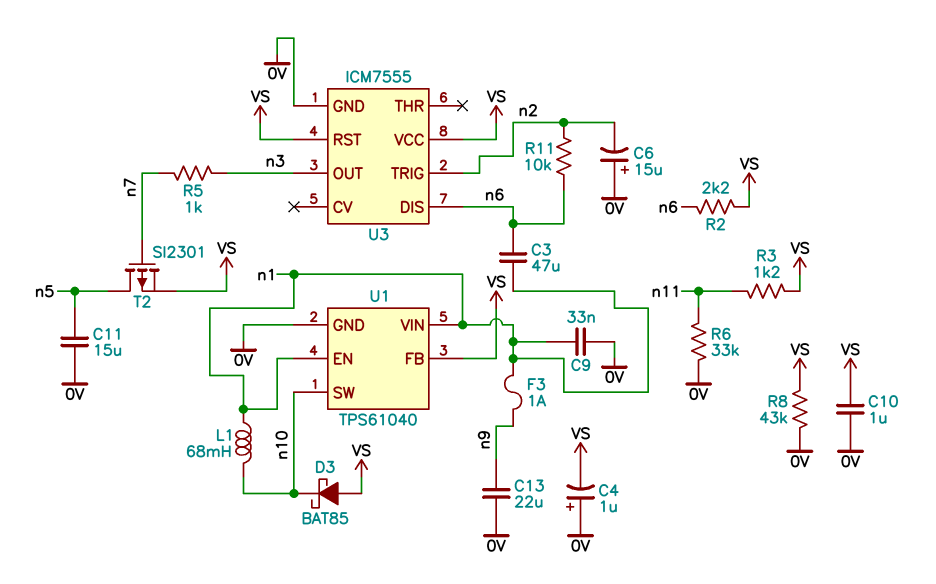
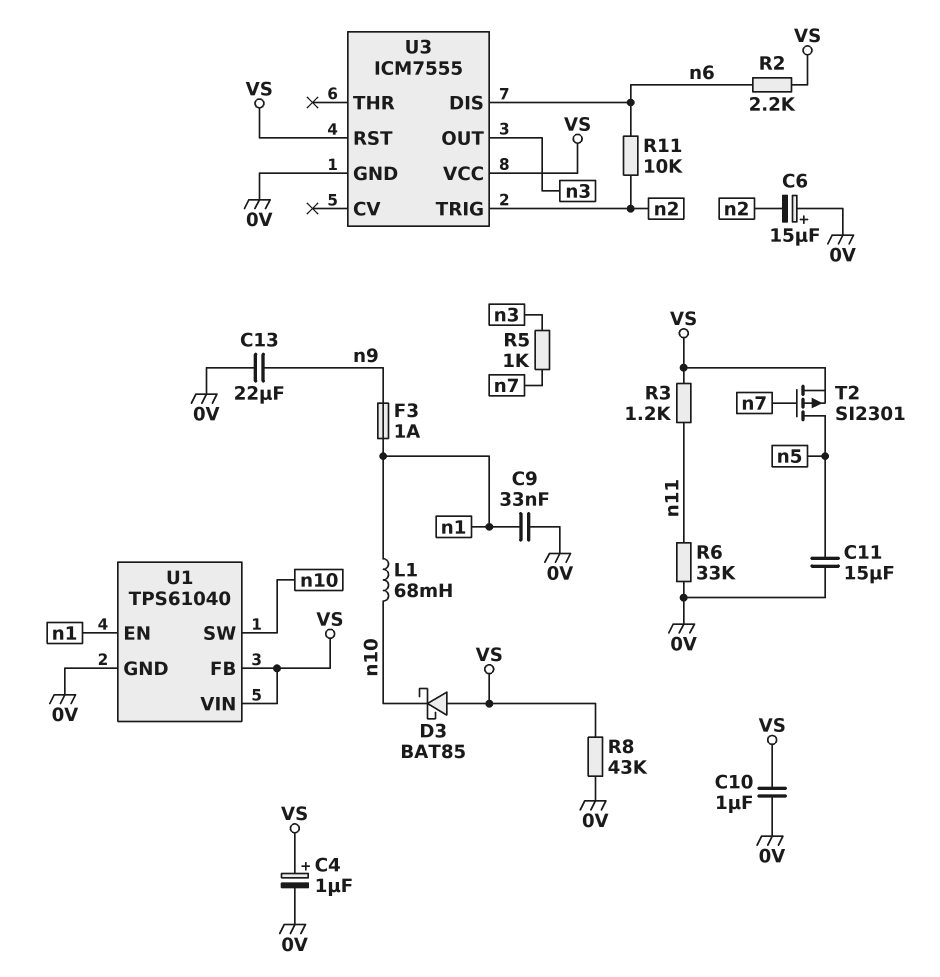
C3: 47uF (n1, n6) -> none
C4: 1uF (plus 0V, minus VS) -> 1uF (plus VS, minus 0V)
U1 pin VIN: n1 -> VS

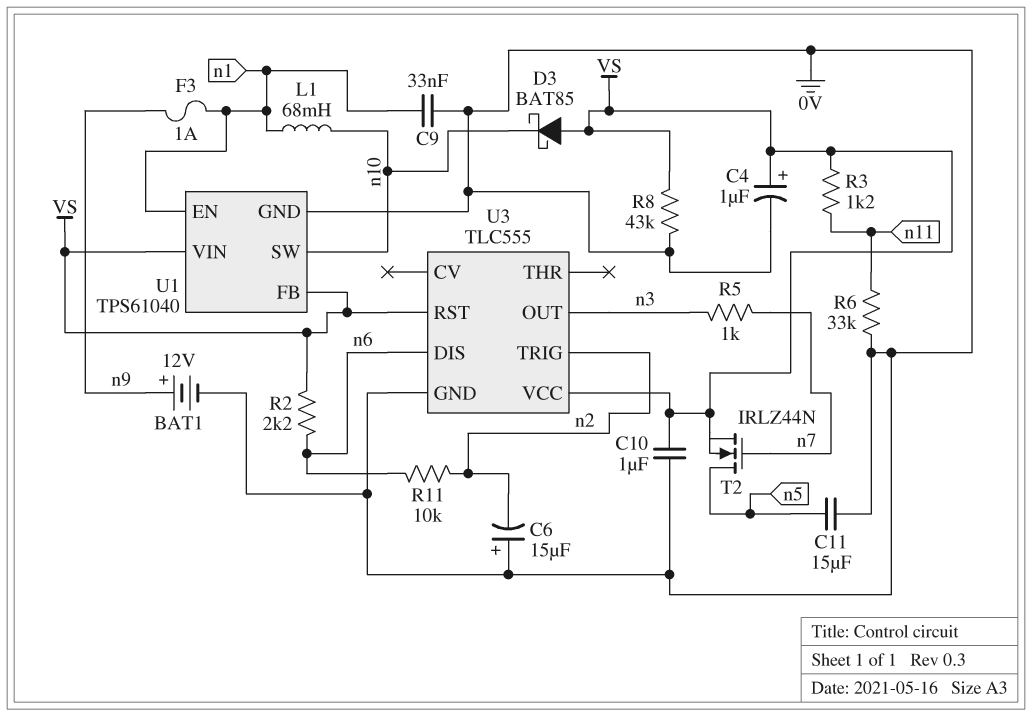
BAT1: none -> 12V (plus n9, minus 0V)
C13: 22uF (0V, n9) -> none
T2: PMOS SI2301 (G n7, D n5, S VS) -> NMOS IRLZ44N (G n7, D n5, S VS)
U3: ICM7555 -> TLC555

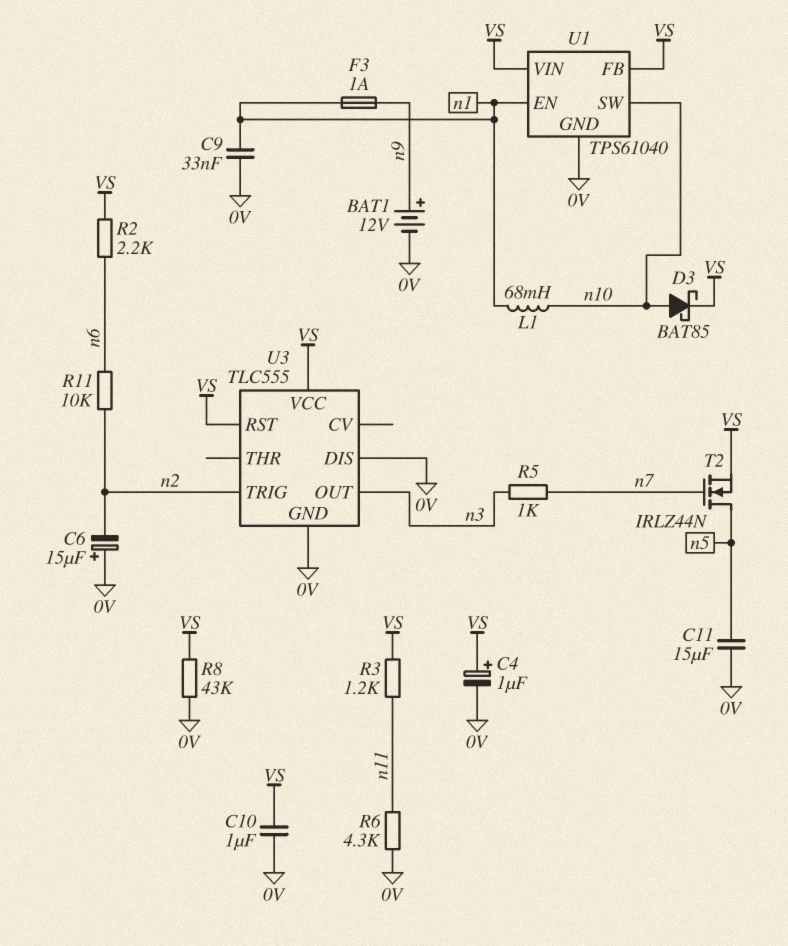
D3: schottky BAT85 (A VS, K n10) -> schottky BAT85 (A n10, K VS)
R6: 33k (0V, n11) -> 4.3k (0V, n11)
U3 pin DIS: n6 -> 0V

